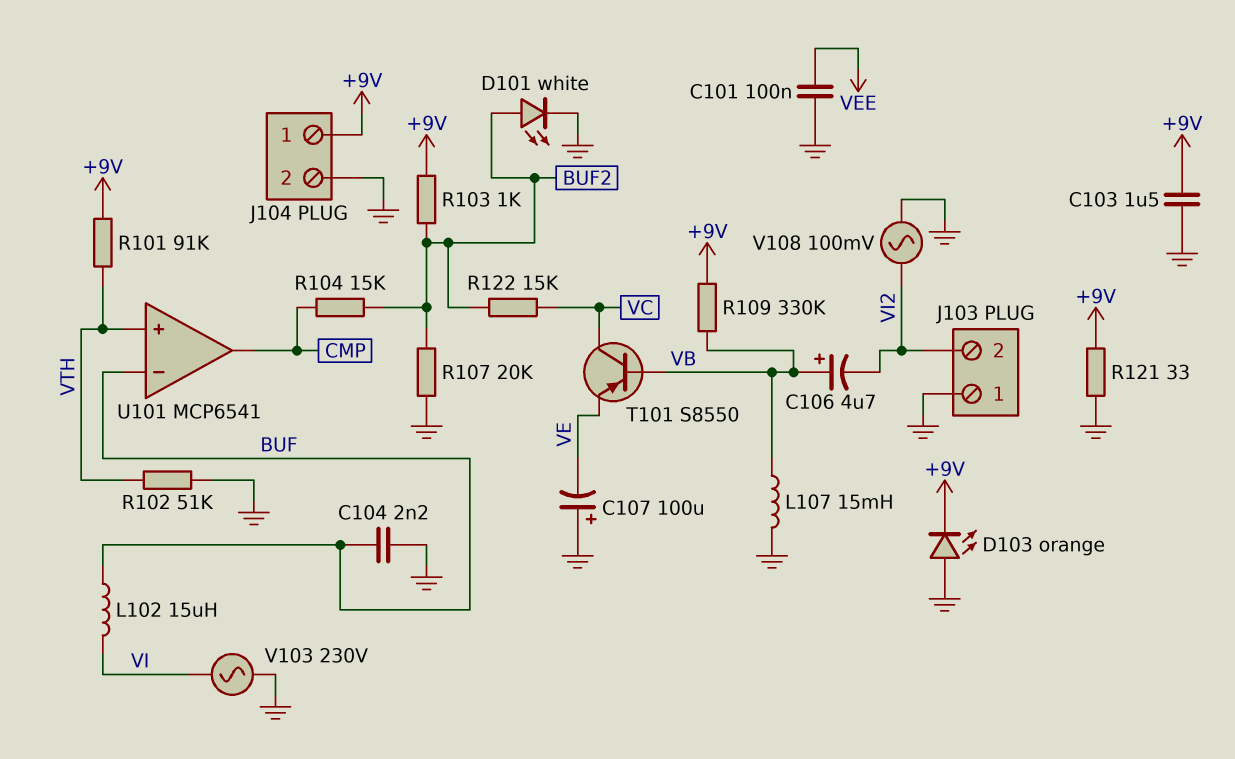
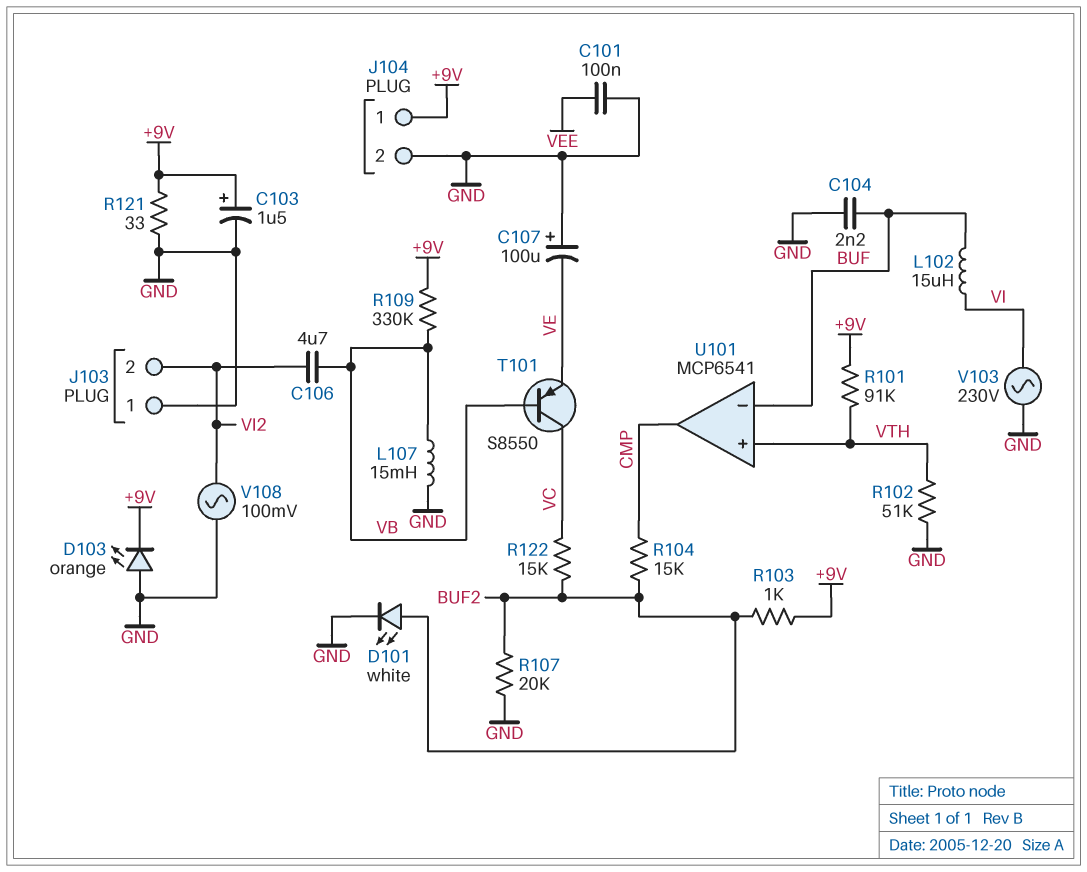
C103: 1.5uF (+9V, GND) -> 1.5uF (plus +9V, minus GND)
C106: 4.7uF (plus VB, minus VI2) -> 4.7uF (VB, VI2)

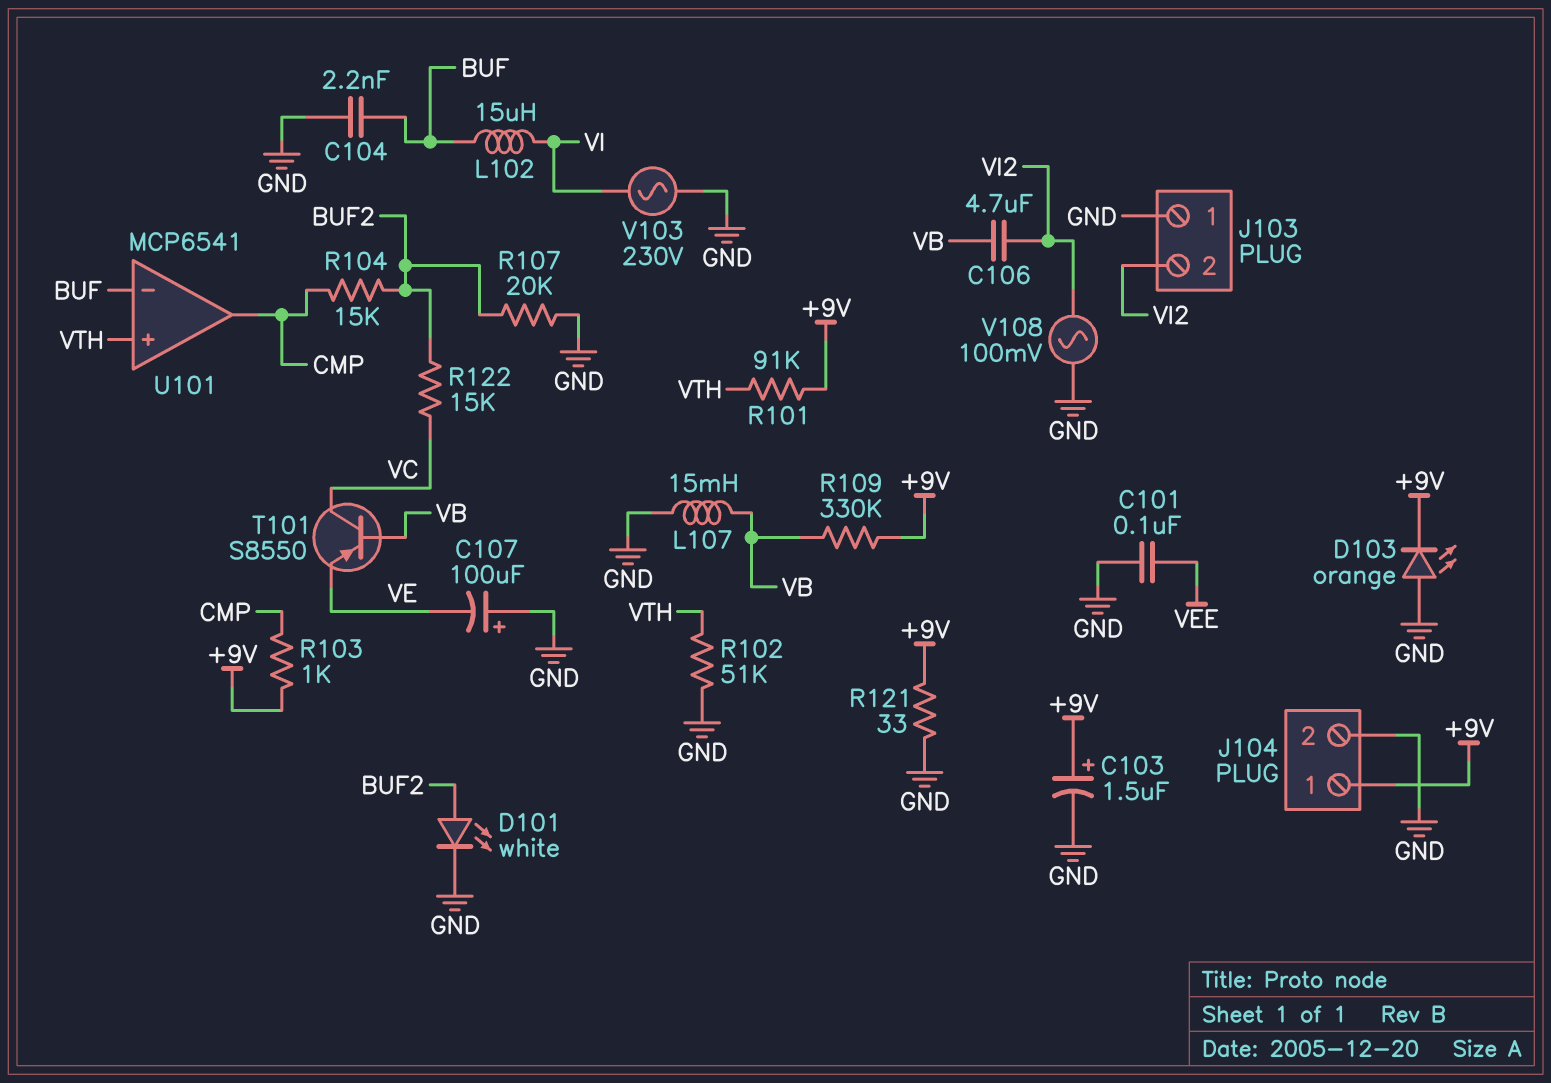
R103: 1k (+9V, BUF2) -> 1k (+9V, CMP)

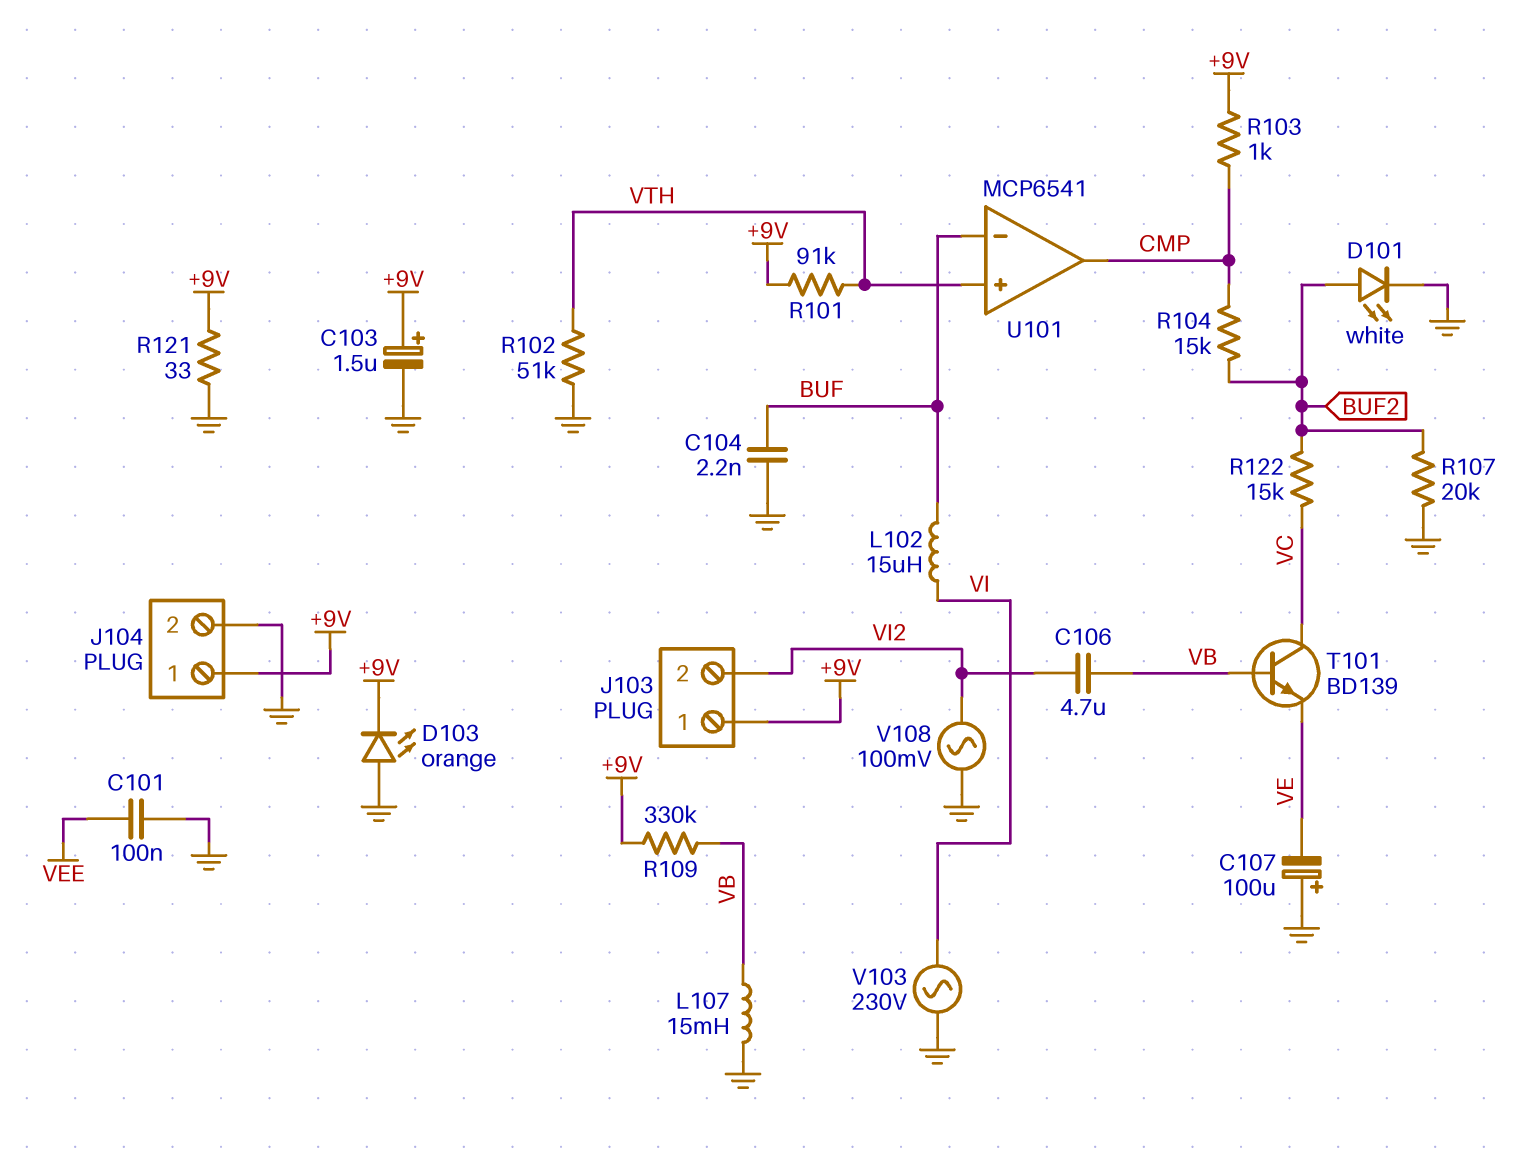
J103 pin 1: GND -> +9V
T101: PNP S8550 (B VB, C VC, E VE) -> NPN BD139 (B VB, C VC, E VE)

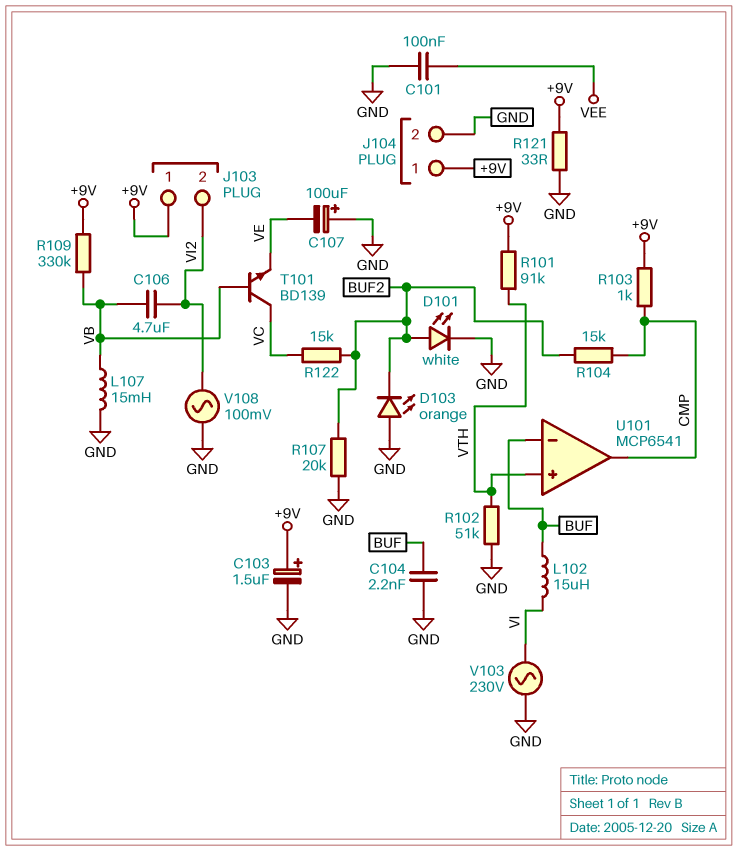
D103: LED orange (A GND, K +9V) -> LED orange (A GND, K BUF2)

